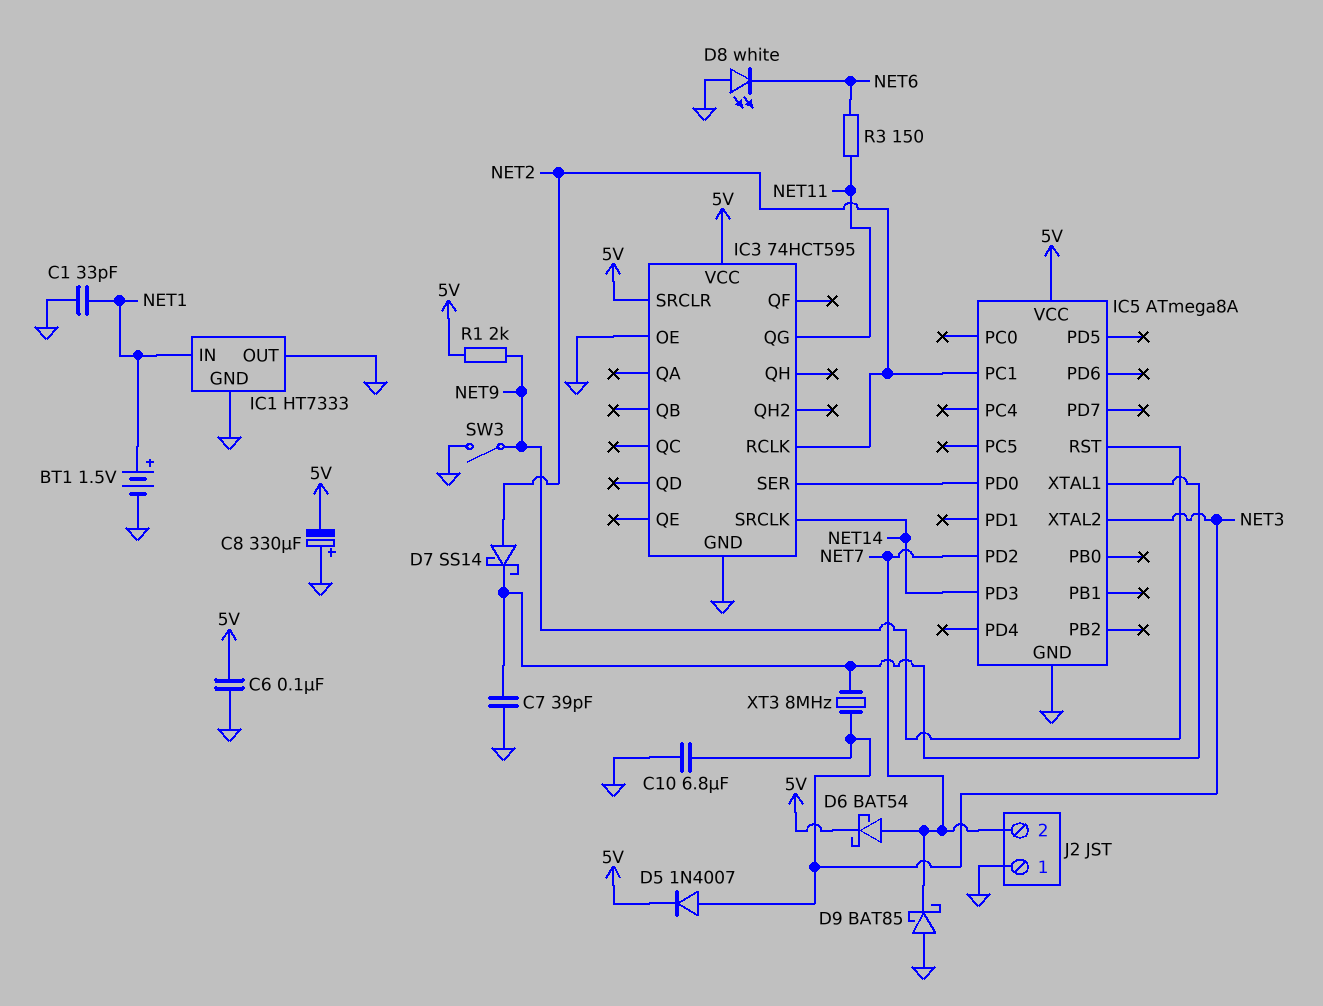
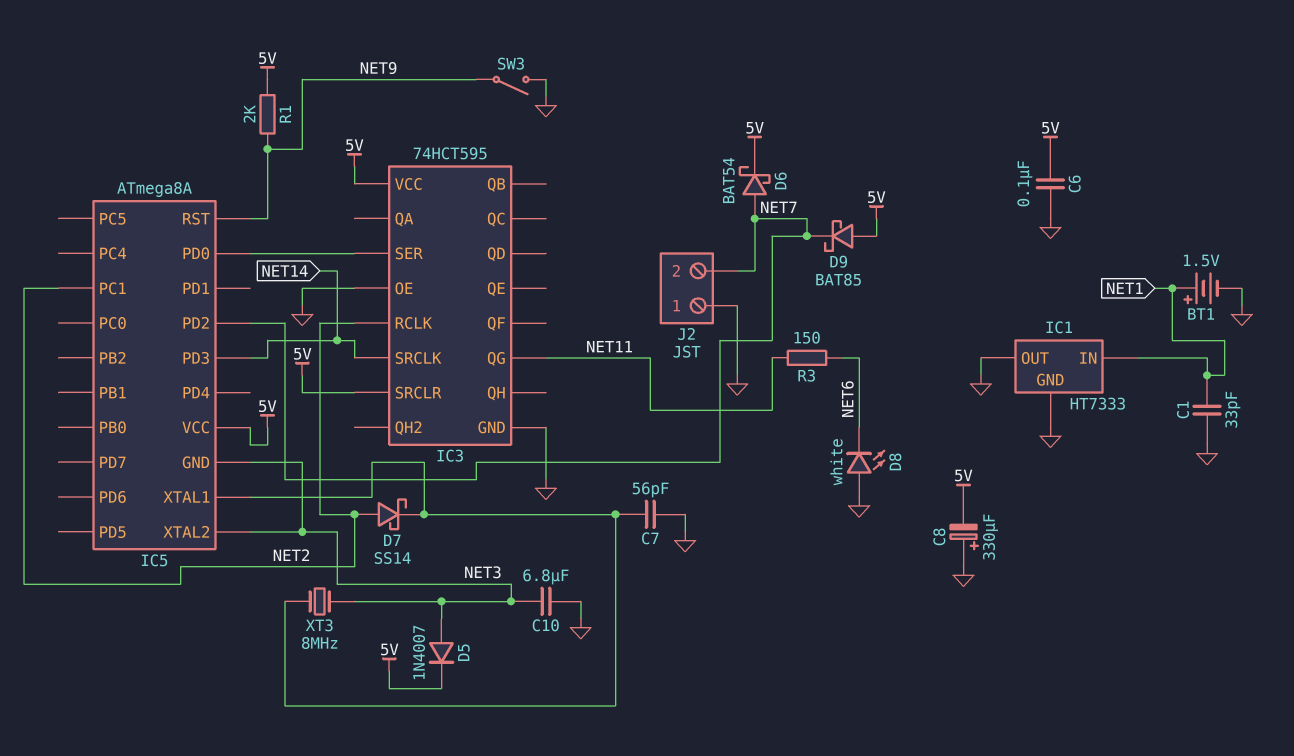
C7: 39pF (GND, IC5/XTAL1) -> 56pF (GND, IC5/XTAL1)
D9: schottky BAT85 (A GND, K NET7) -> schottky BAT85 (A 5V, K NET7)
IC5 pin GND: GND -> NET3

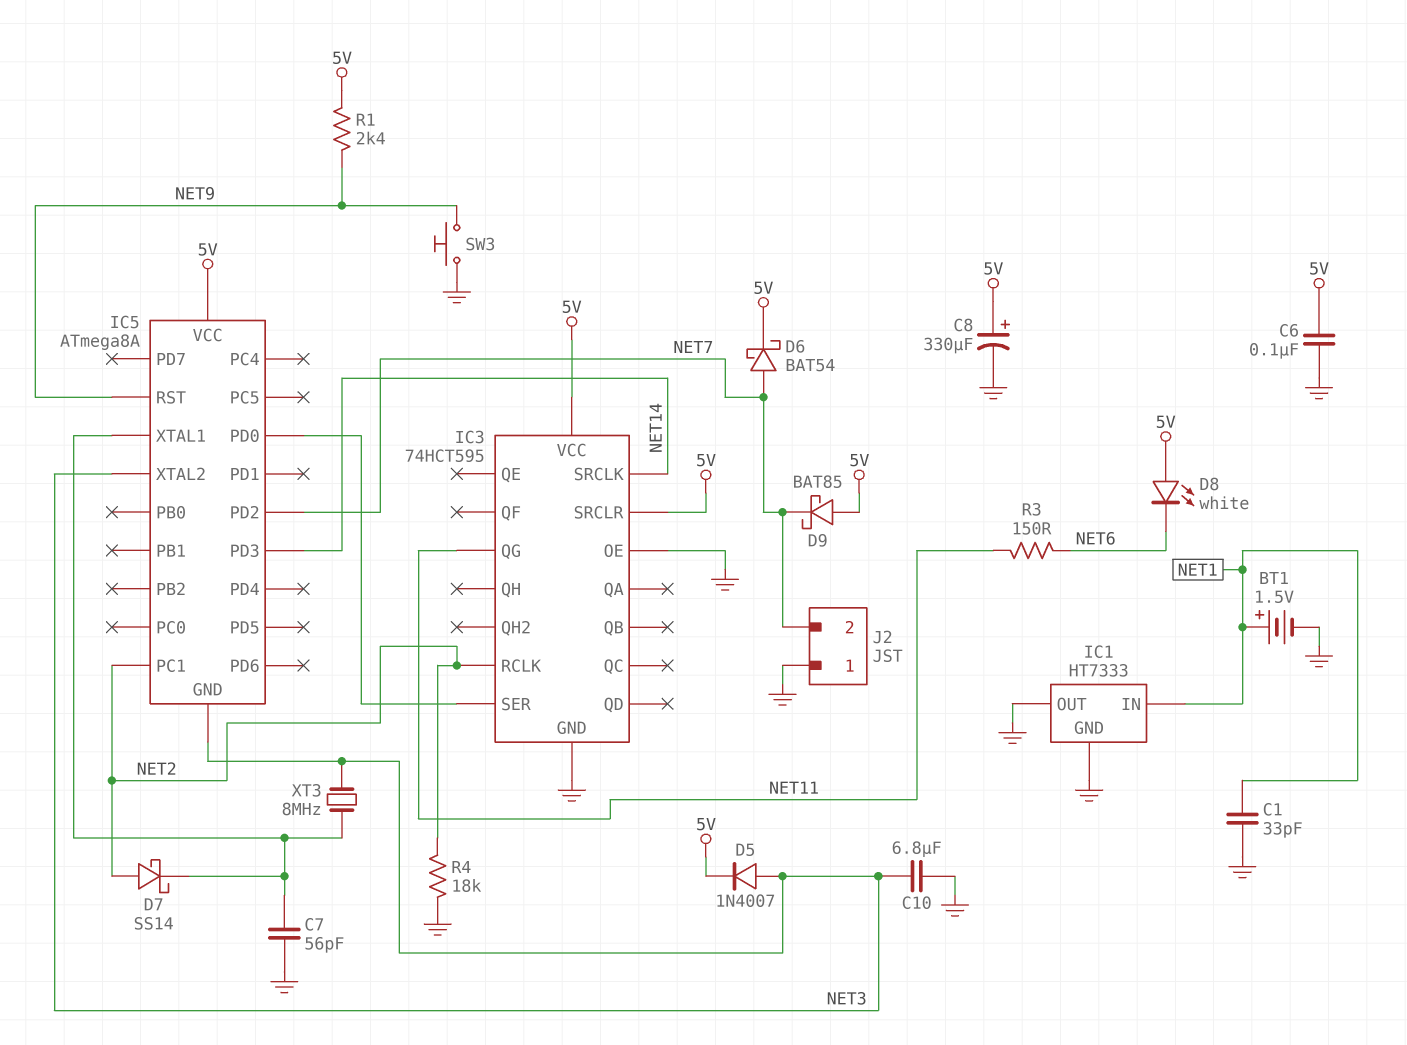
C8: 330uF (plus GND, minus 5V) -> 330uF (plus 5V, minus GND)
D8: LED white (A GND, K NET6) -> LED white (A 5V, K NET6)
R1: 2k (5V, NET9) -> 2.4k (5V, NET9)
R4: none -> 18k (GND, NET2)
SW3: switch (GND, NET9) -> button (GND, NET9)

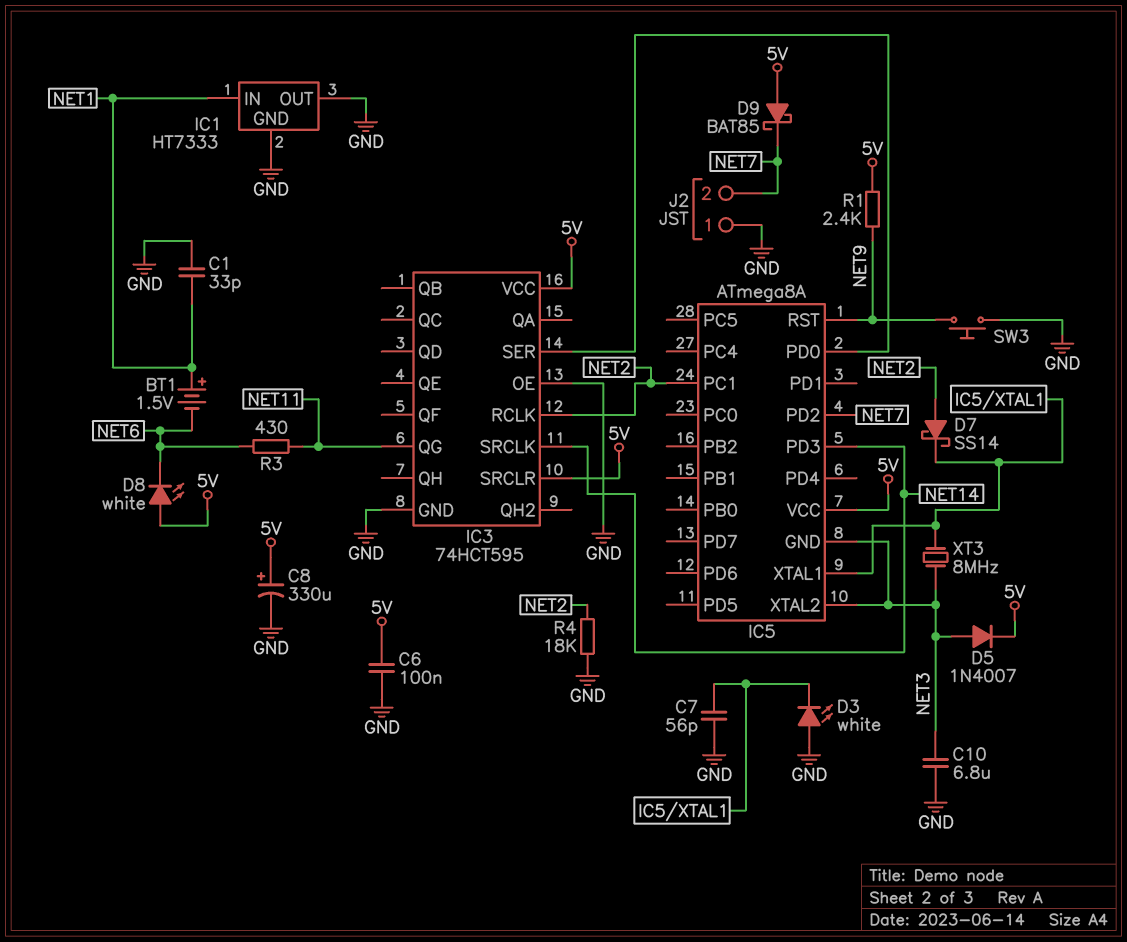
BT1: 1.5V (plus NET1, minus GND) -> 1.5V (plus NET1, minus NET6)
D3: none -> LED white (A GND, K IC5/XTAL1)
D6: schottky BAT54 (A NET7, K 5V) -> none
R3: 150 (NET6, NET11) -> 430 (NET6, NET11)

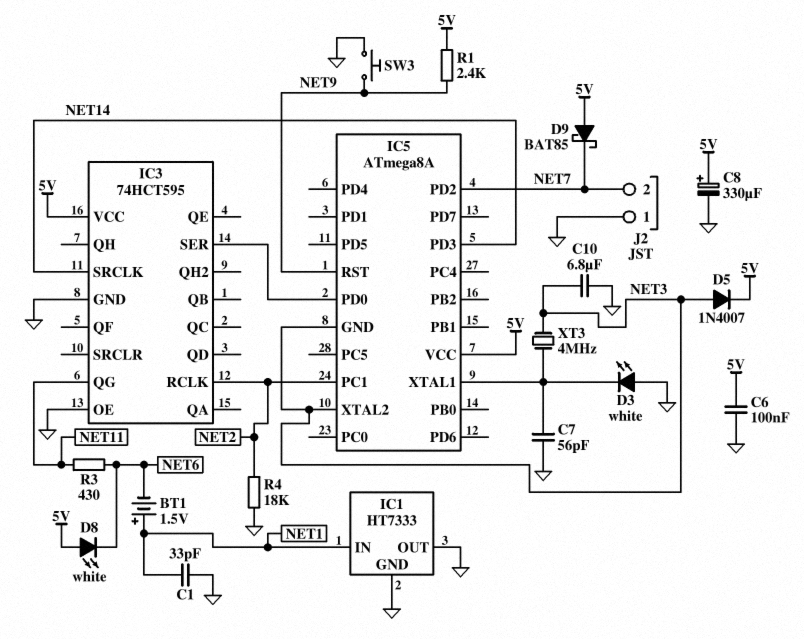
D7: schottky SS14 (A NET2, K IC5/XTAL1) -> none
IC3 pin SRCLR: 5V -> none
XT3: 8MHz (IC5/XTAL1, NET3) -> 4MHz (IC5/XTAL1, NET3)

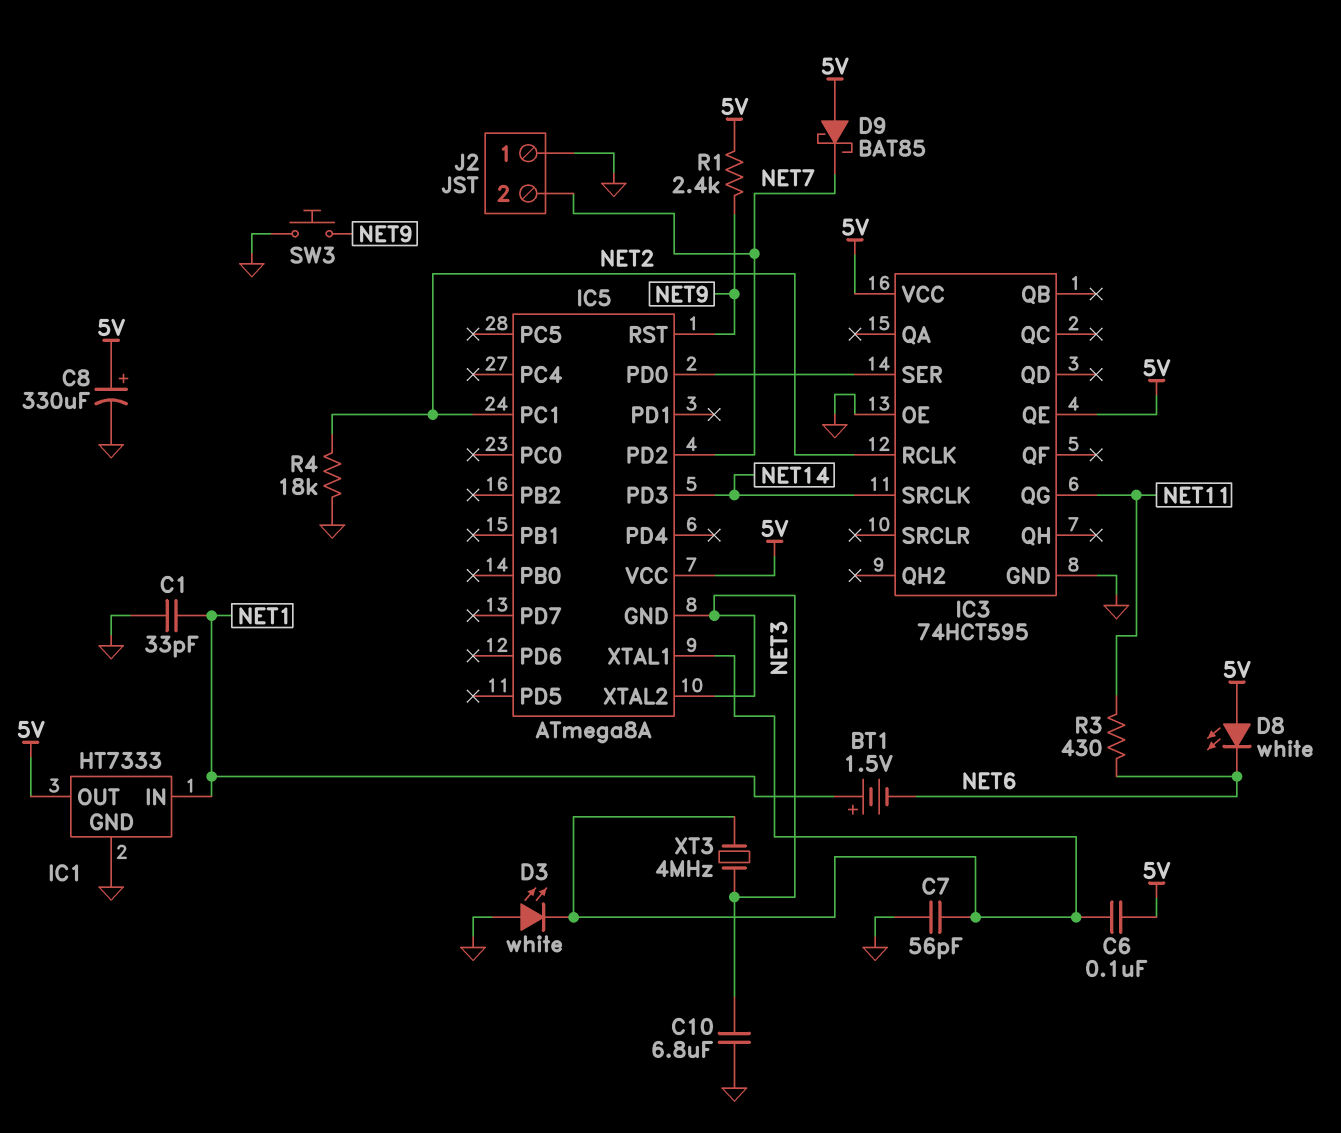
C6: 100nF (5V, GND) -> 100nF (5V, IC5/XTAL1)
D5: diode 1N4007 (A NET3, K 5V) -> none
IC1 pin OUT: GND -> 5V
IC3 pin QE: none -> 5V

